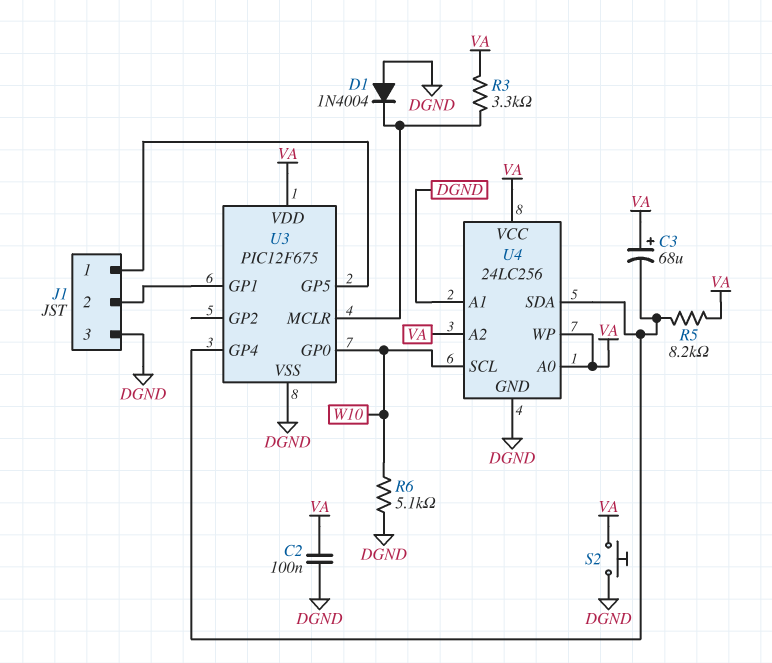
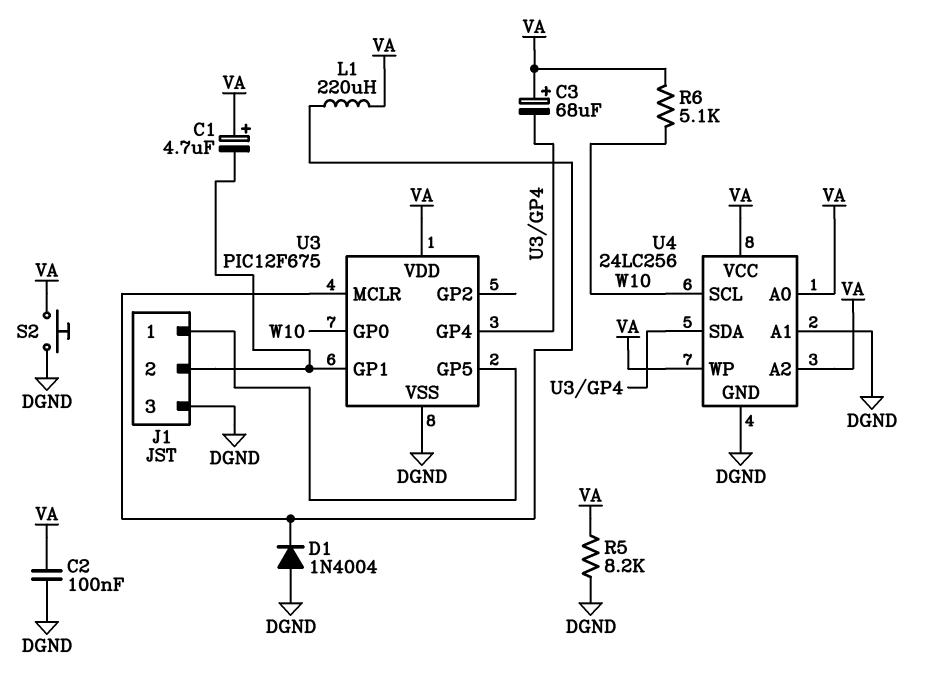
C1: none -> 4.7uF (plus VA, minus J1/2)
L1: none -> 220uH (U3/MCLR, VA)
R3: 3.3k (U3/MCLR, VA) -> none
R5: 8.2k (U3/GP4, VA) -> 8.2k (DGND, VA)
R6: 5.1k (DGND, W10) -> 5.1k (VA, W10)

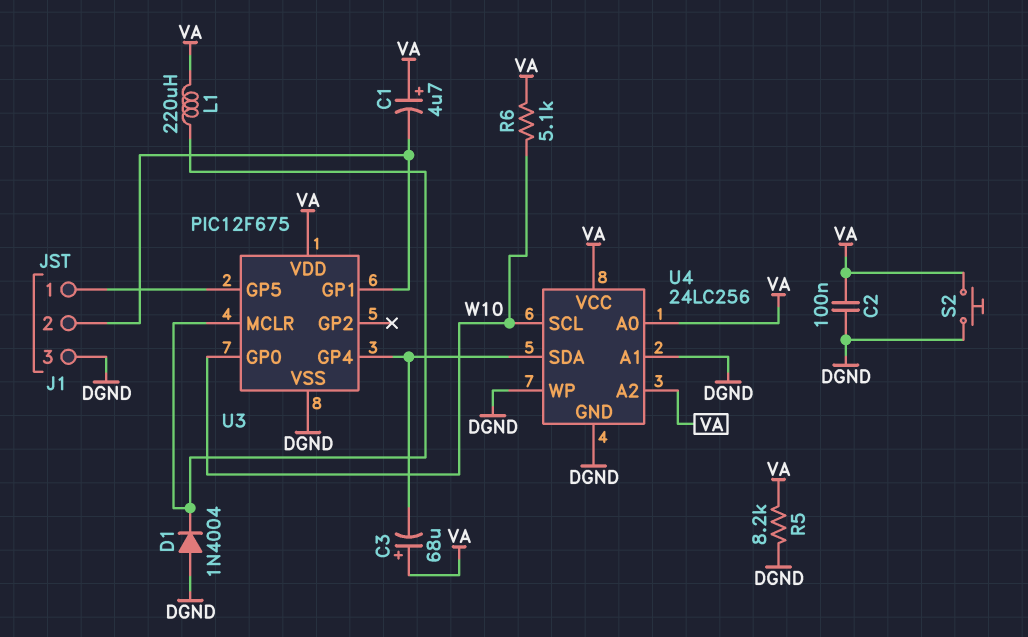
U4 pin WP: VA -> DGND

